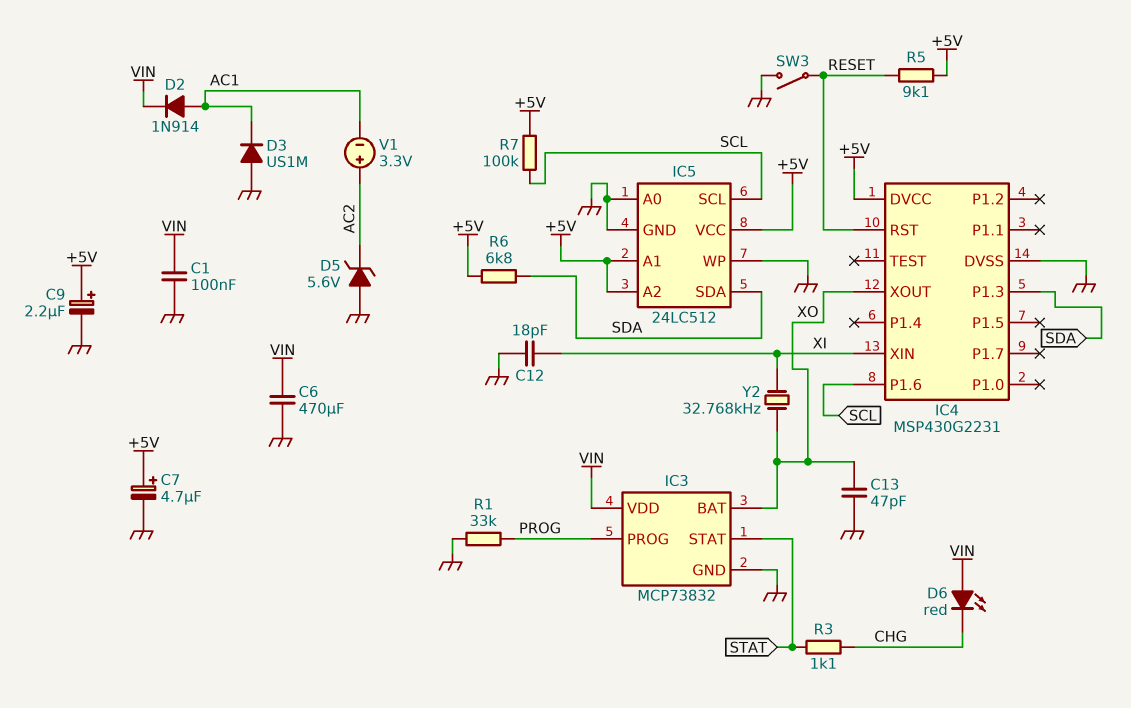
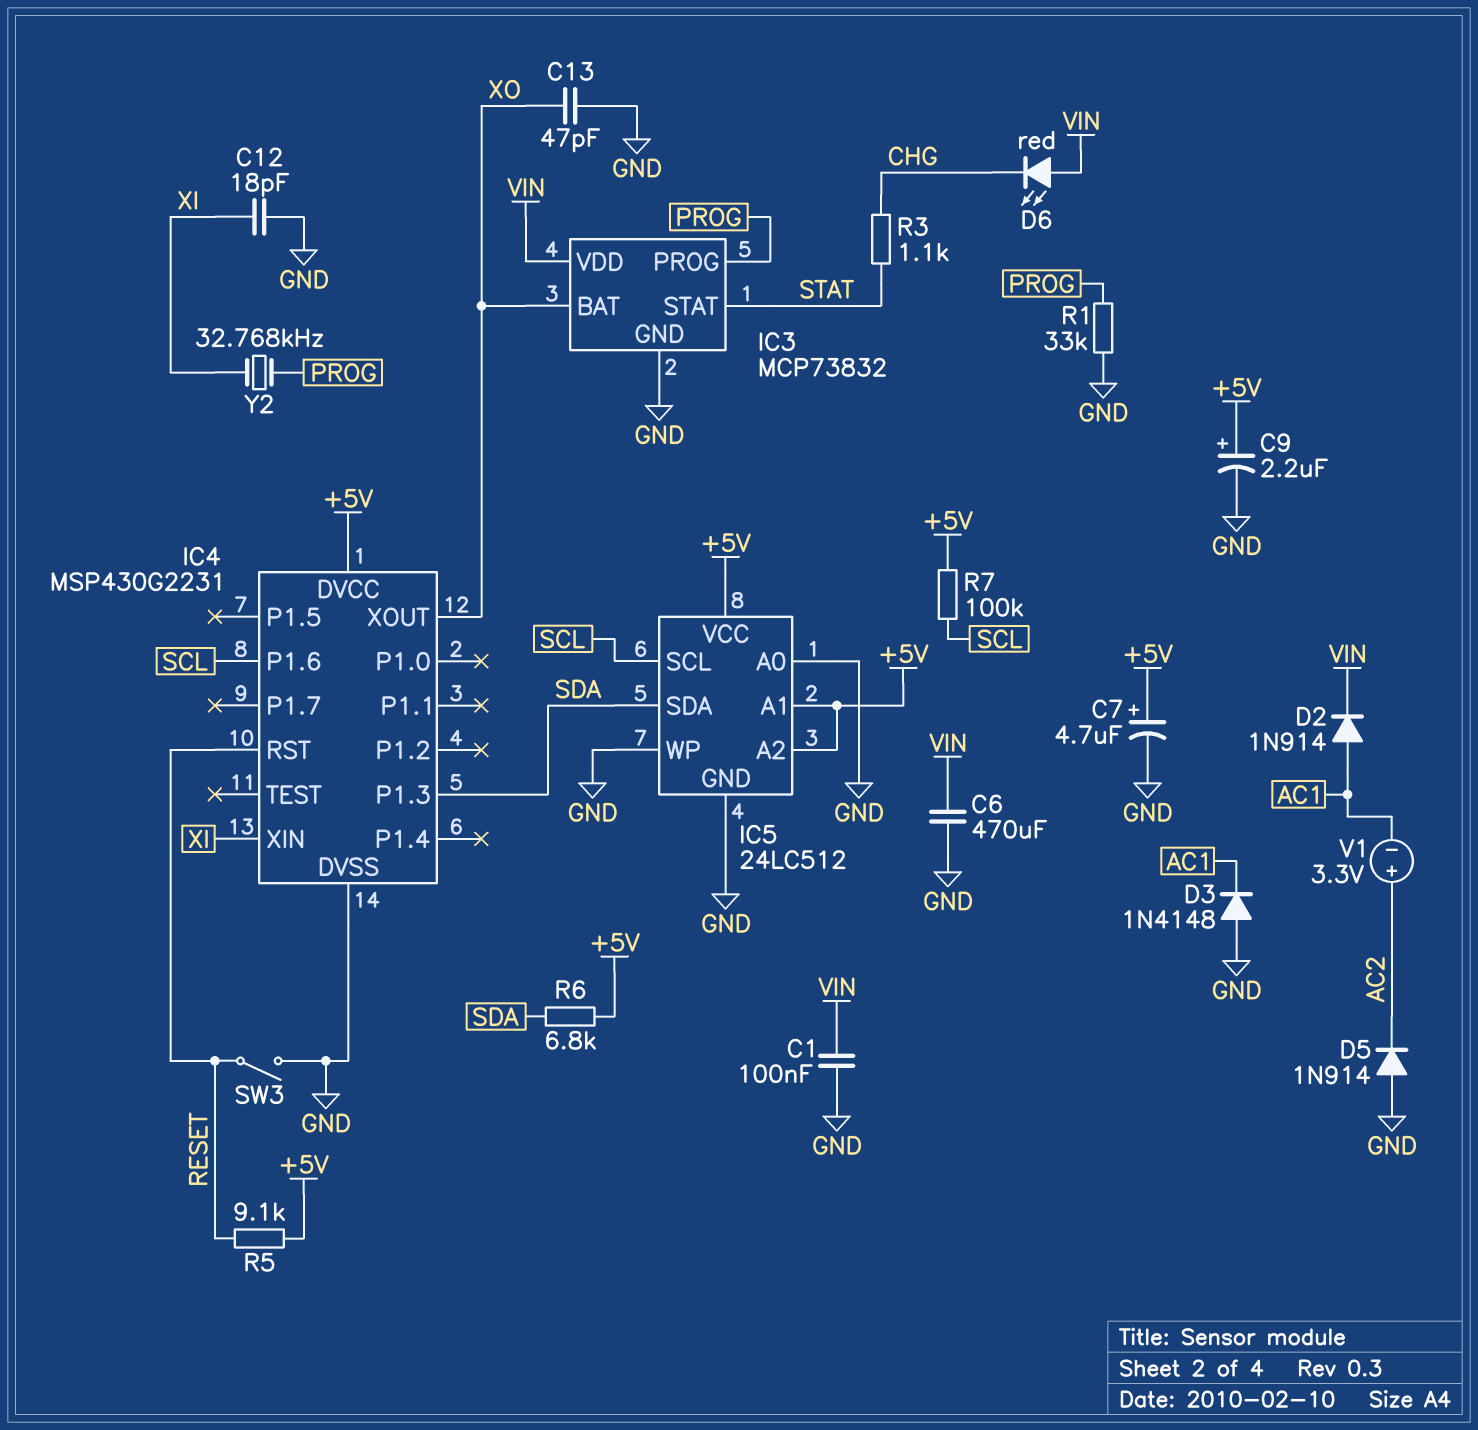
D3: diode US1M (A GND, K AC1) -> diode 1N4148 (A GND, K AC1)
D5: zener 5.6V (A GND, K AC2) -> diode 1N914 (A GND, K AC2)
Y2: 32.768kHz (XI, XO) -> 32.768kHz (PROG, XI)

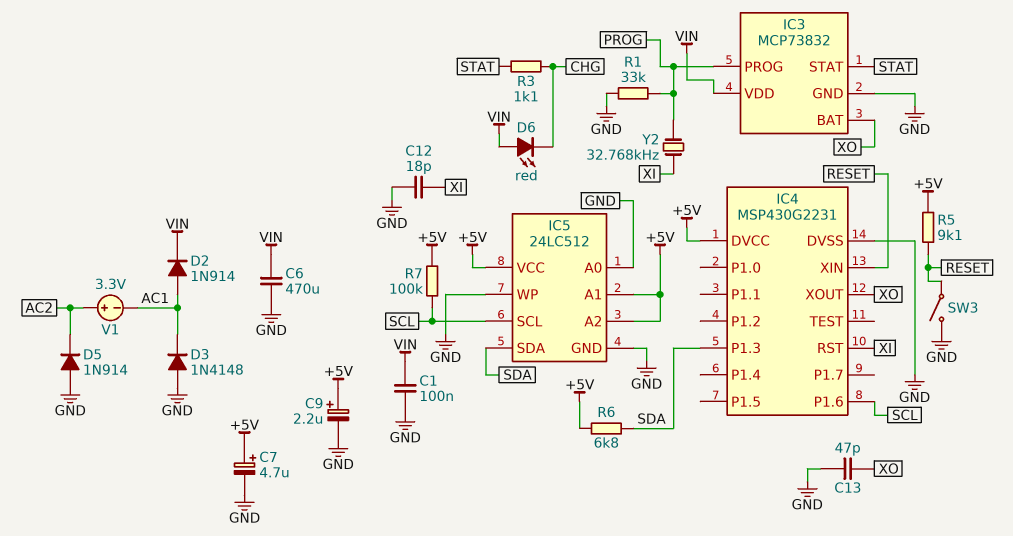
IC4 pin RST: RESET -> XI
IC4 pin XIN: XI -> RESET

